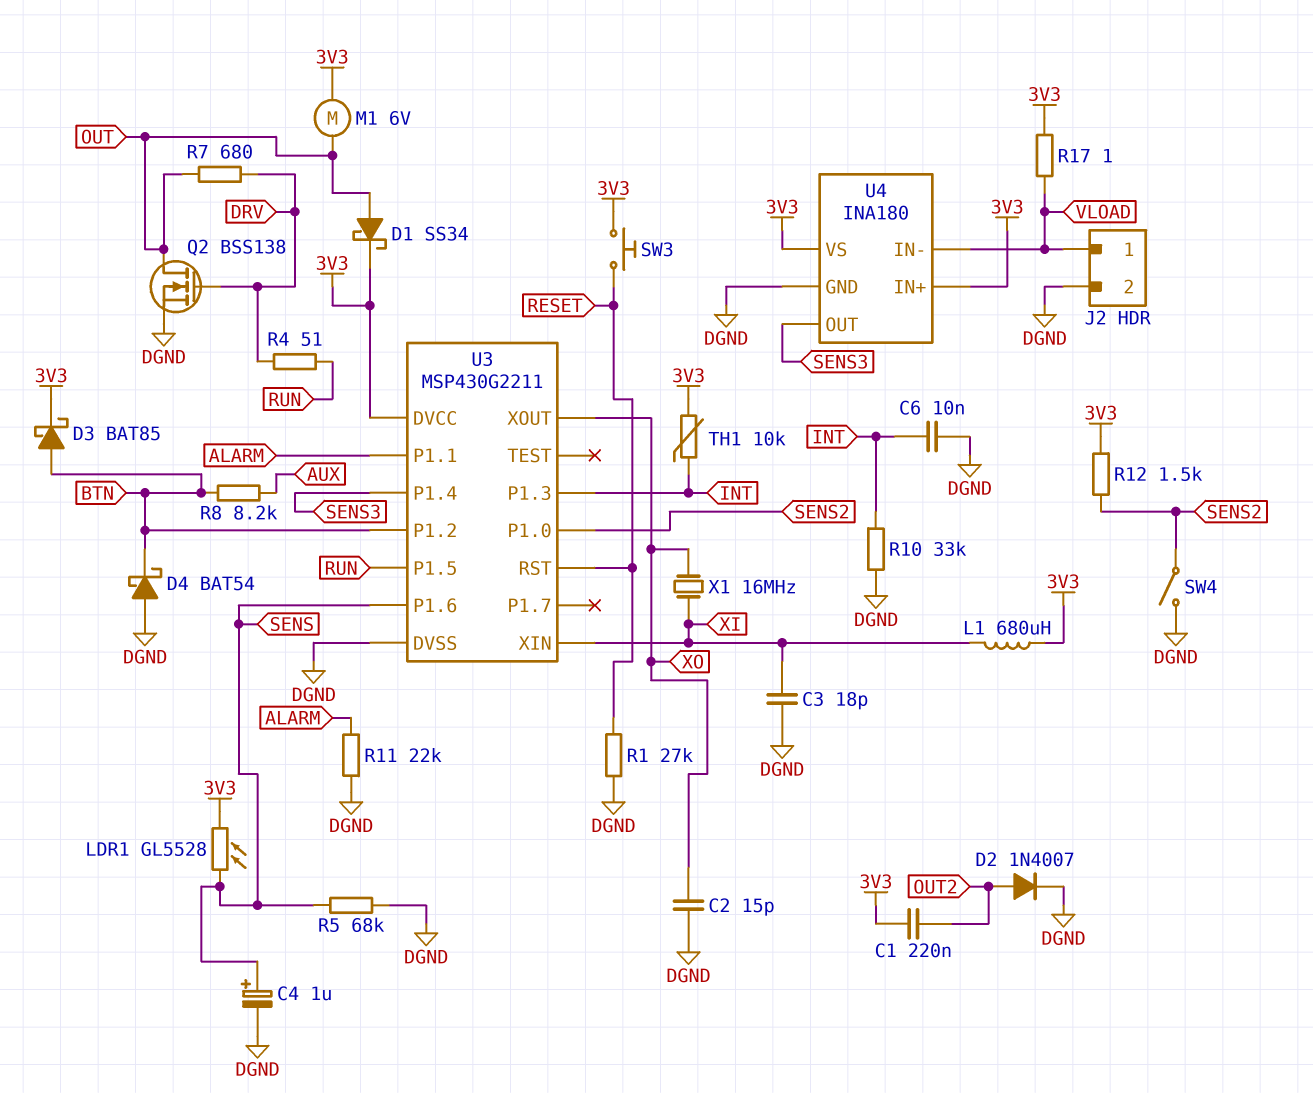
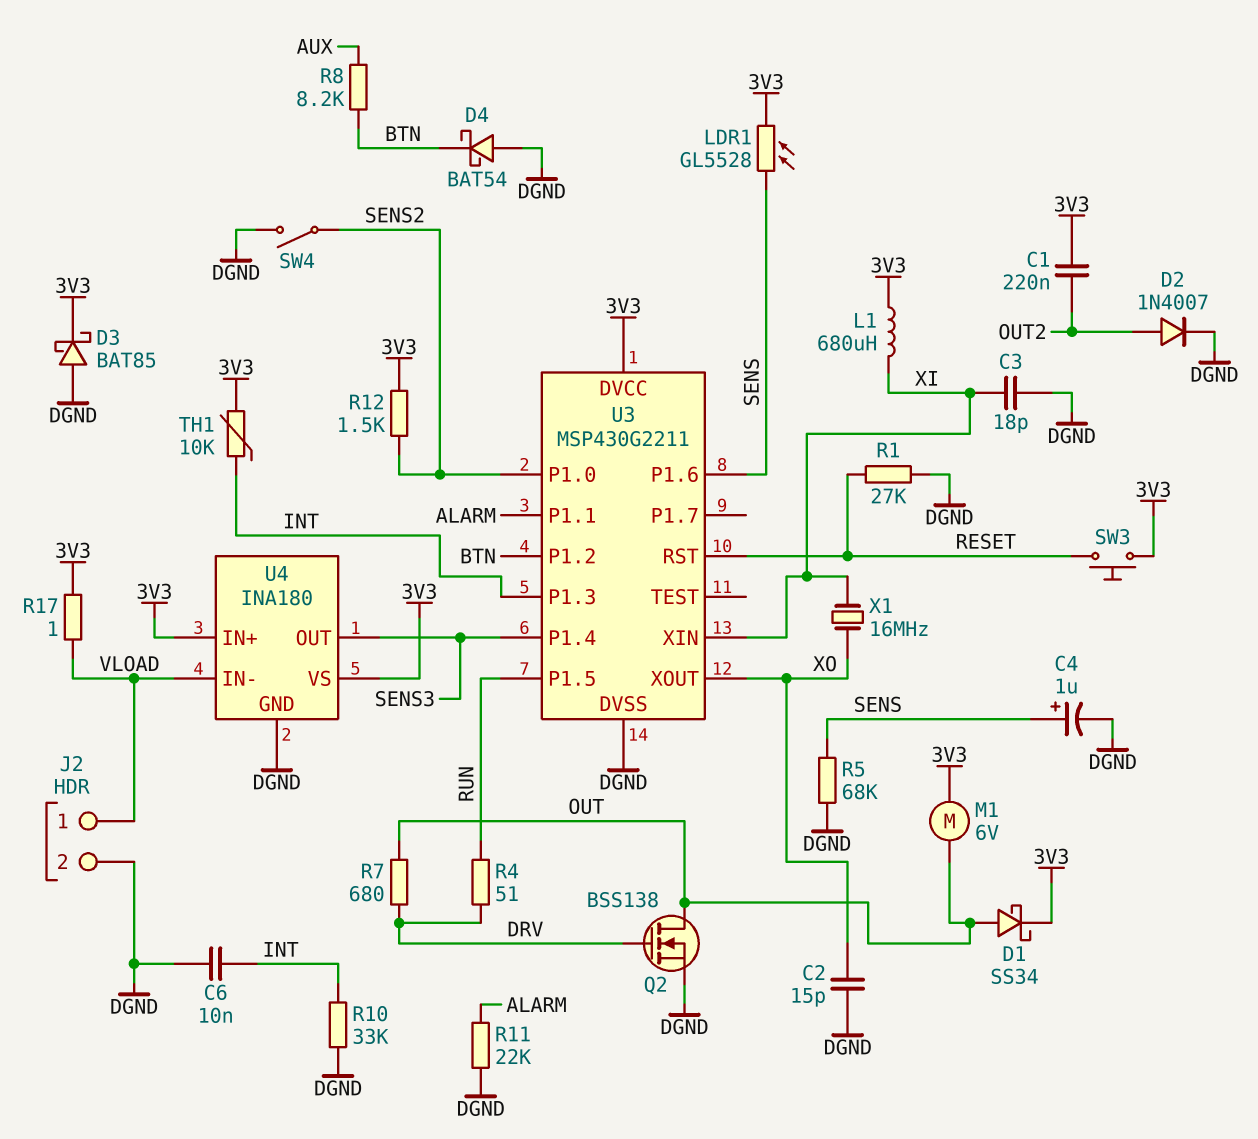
D3: schottky BAT85 (A BTN, K 3V3) -> schottky BAT85 (A DGND, K 3V3)

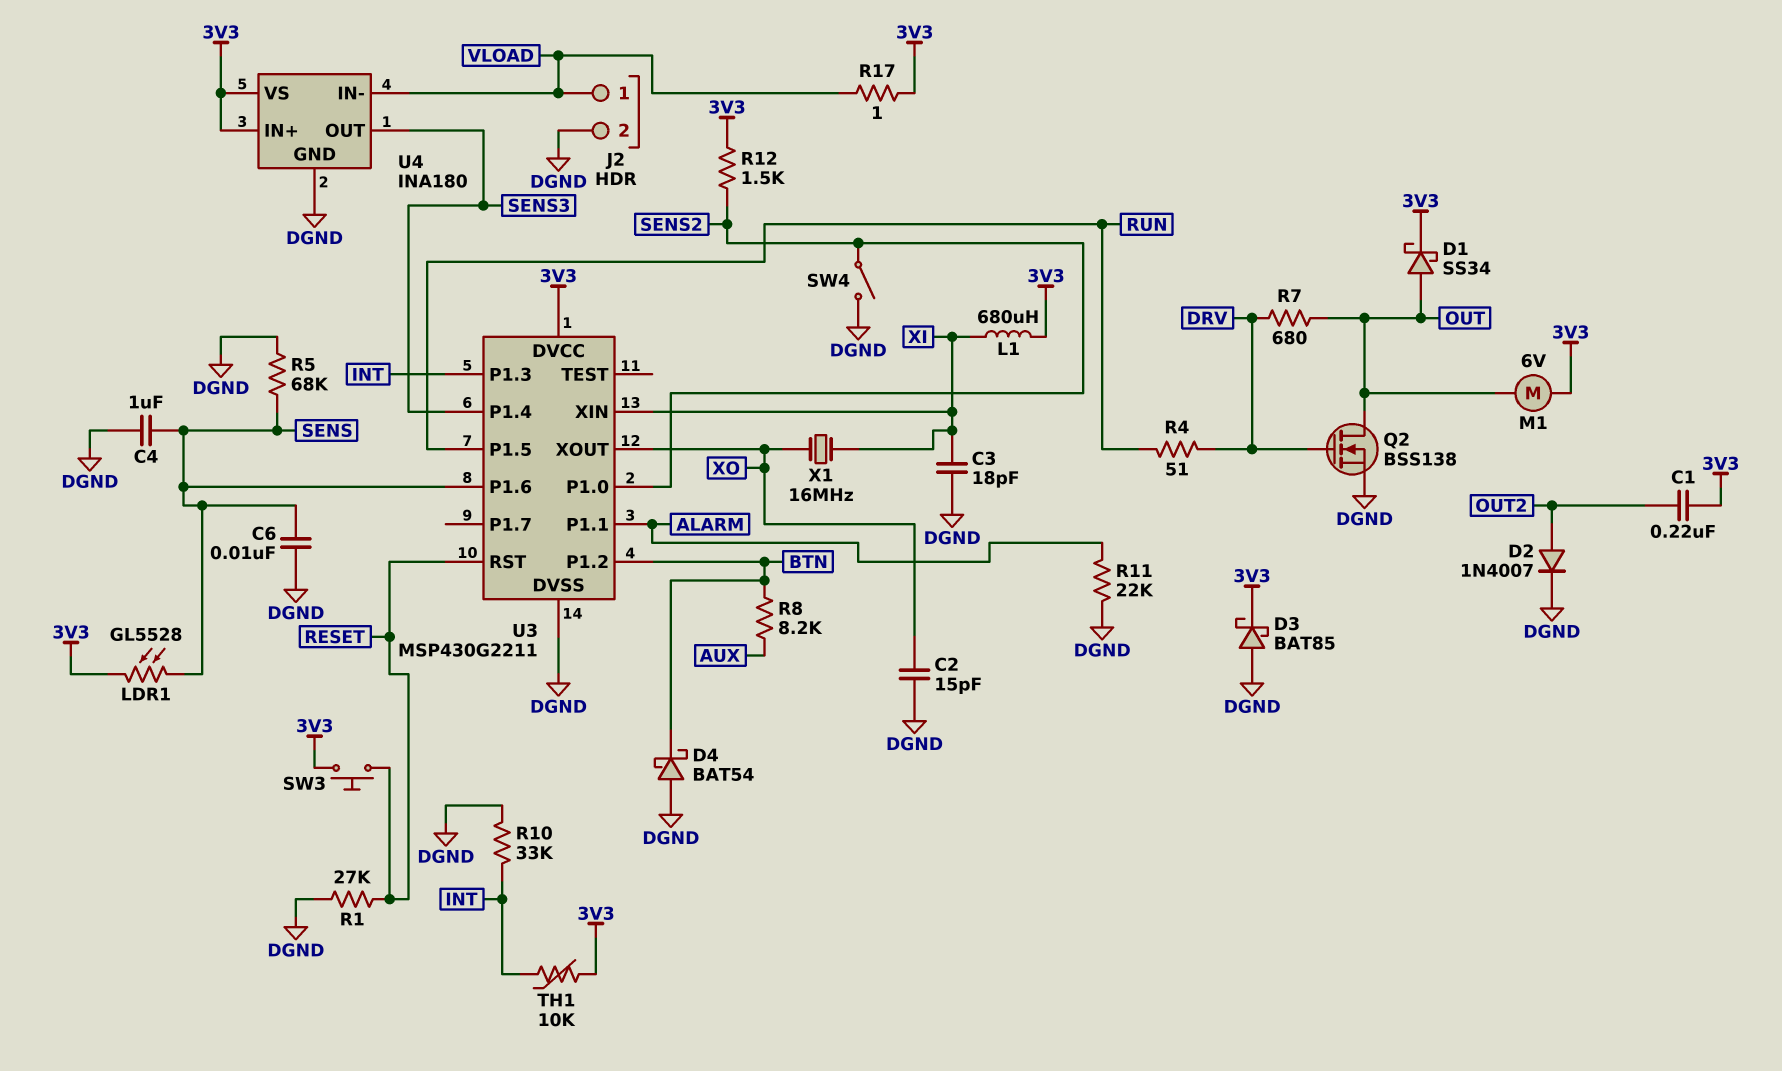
C4: 1uF (plus SENS, minus DGND) -> 1uF (DGND, SENS)
C6: 10nF (DGND, INT) -> 10nF (DGND, SENS)

